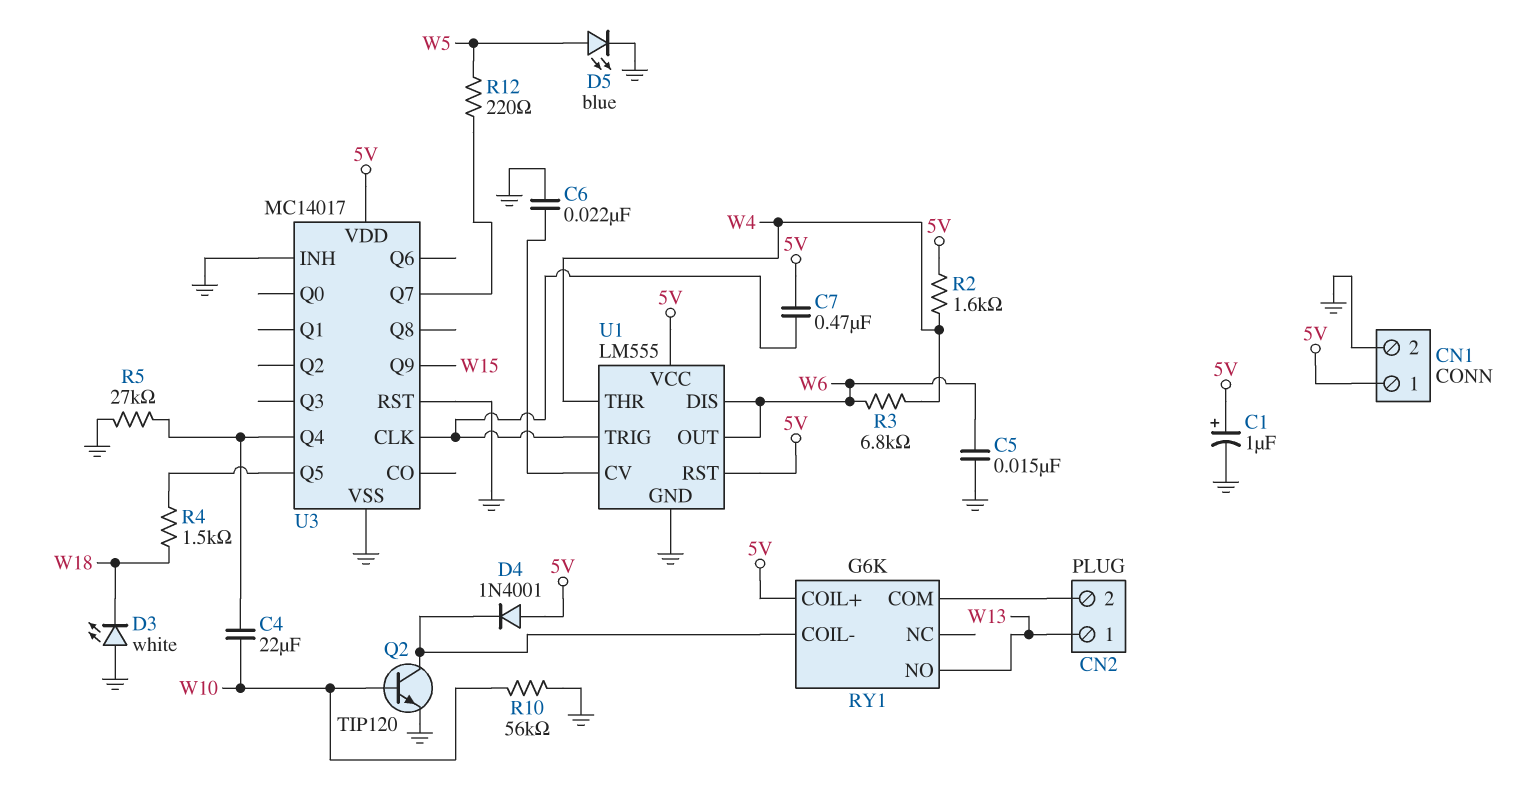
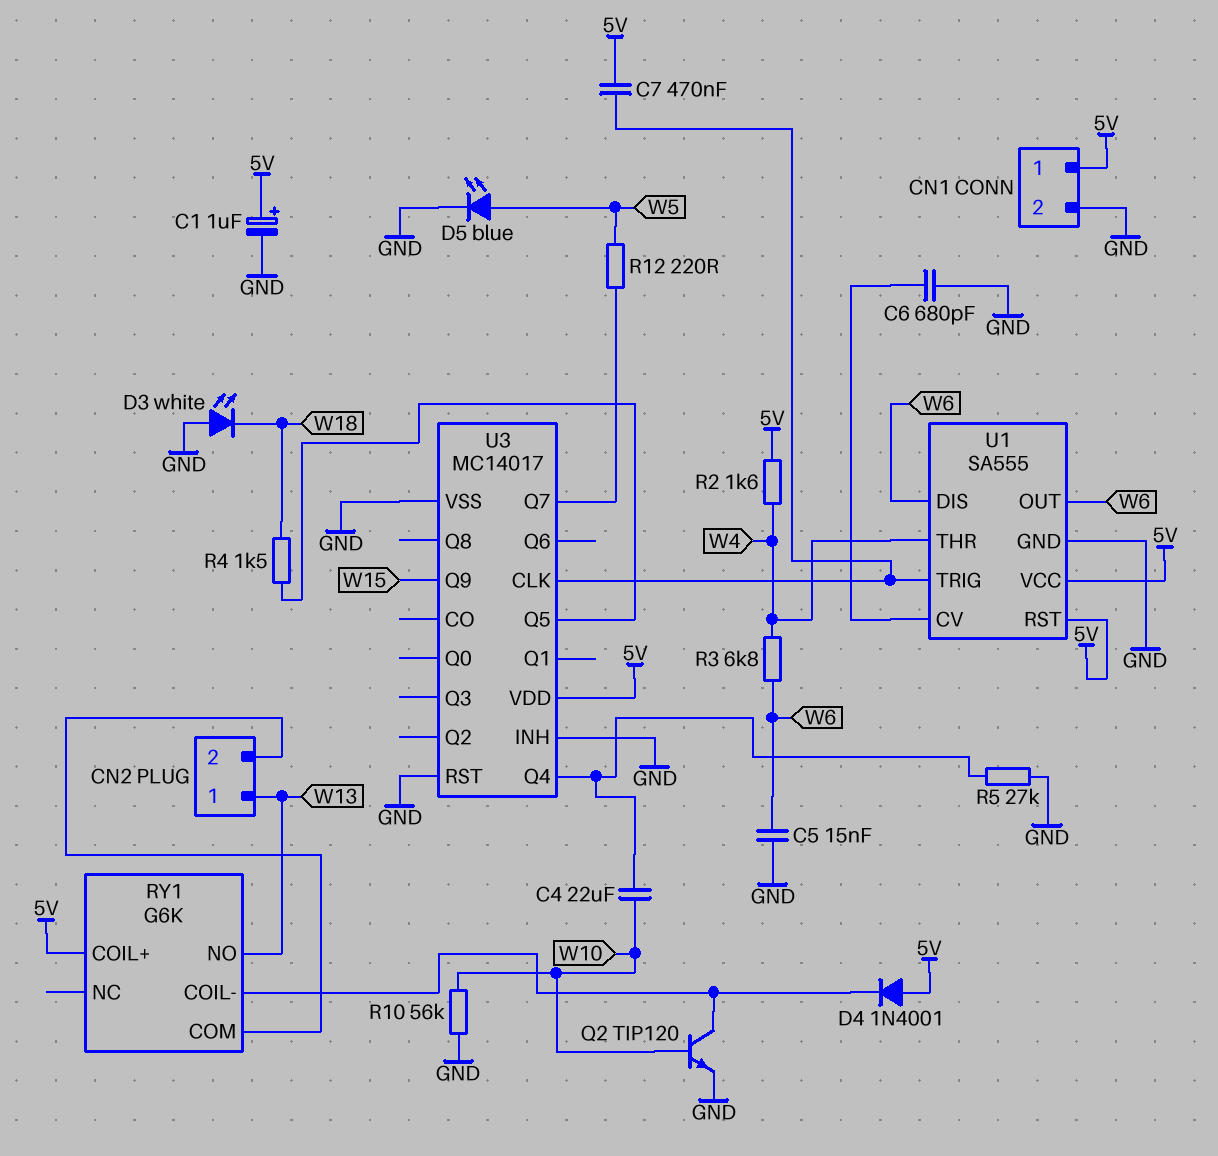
C6: 22nF (GND, U1/CV) -> 680pF (GND, U1/CV)
U1: LM555 -> SA555

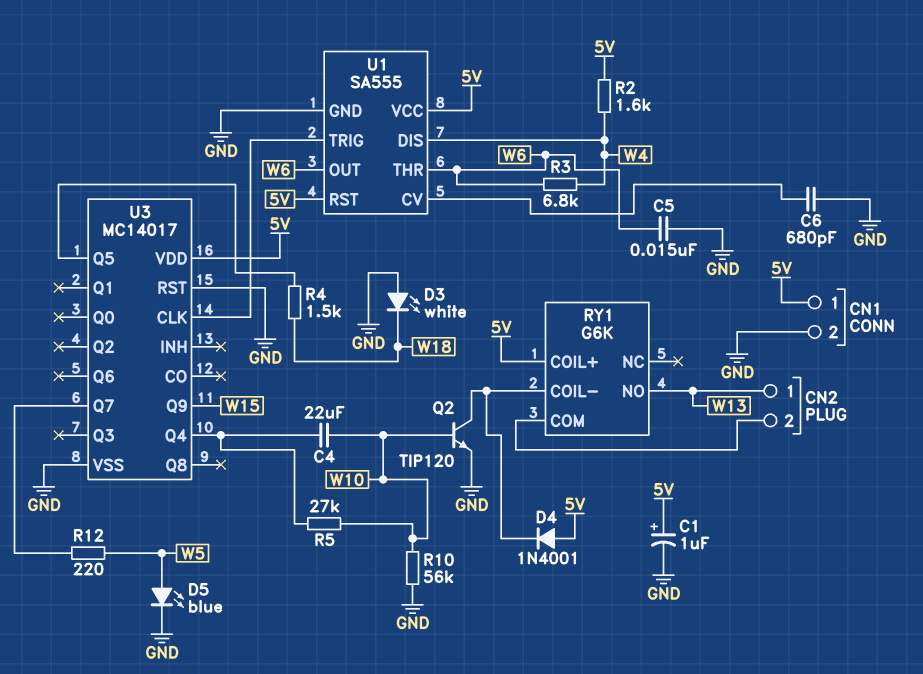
C7: 470nF (5V, U1/TRIG) -> none
R5: 27k (GND, U3/Q4) -> 27k (U3/Q4, W10)
U1 pin DIS: W6 -> W4
U1 pin THR: W4 -> W6
U3 pin INH: GND -> none

